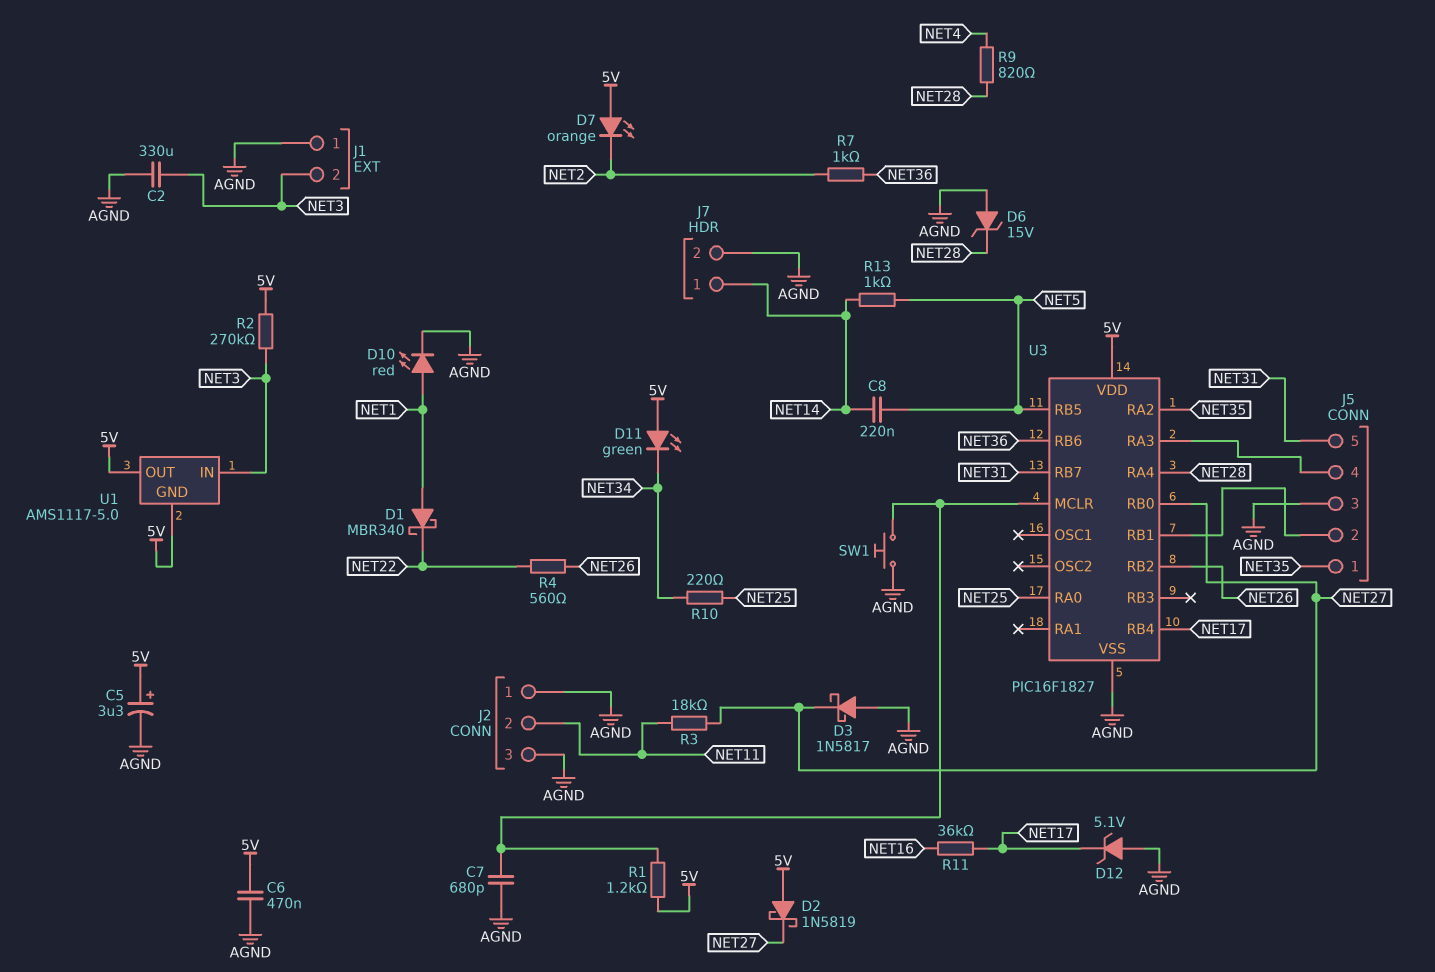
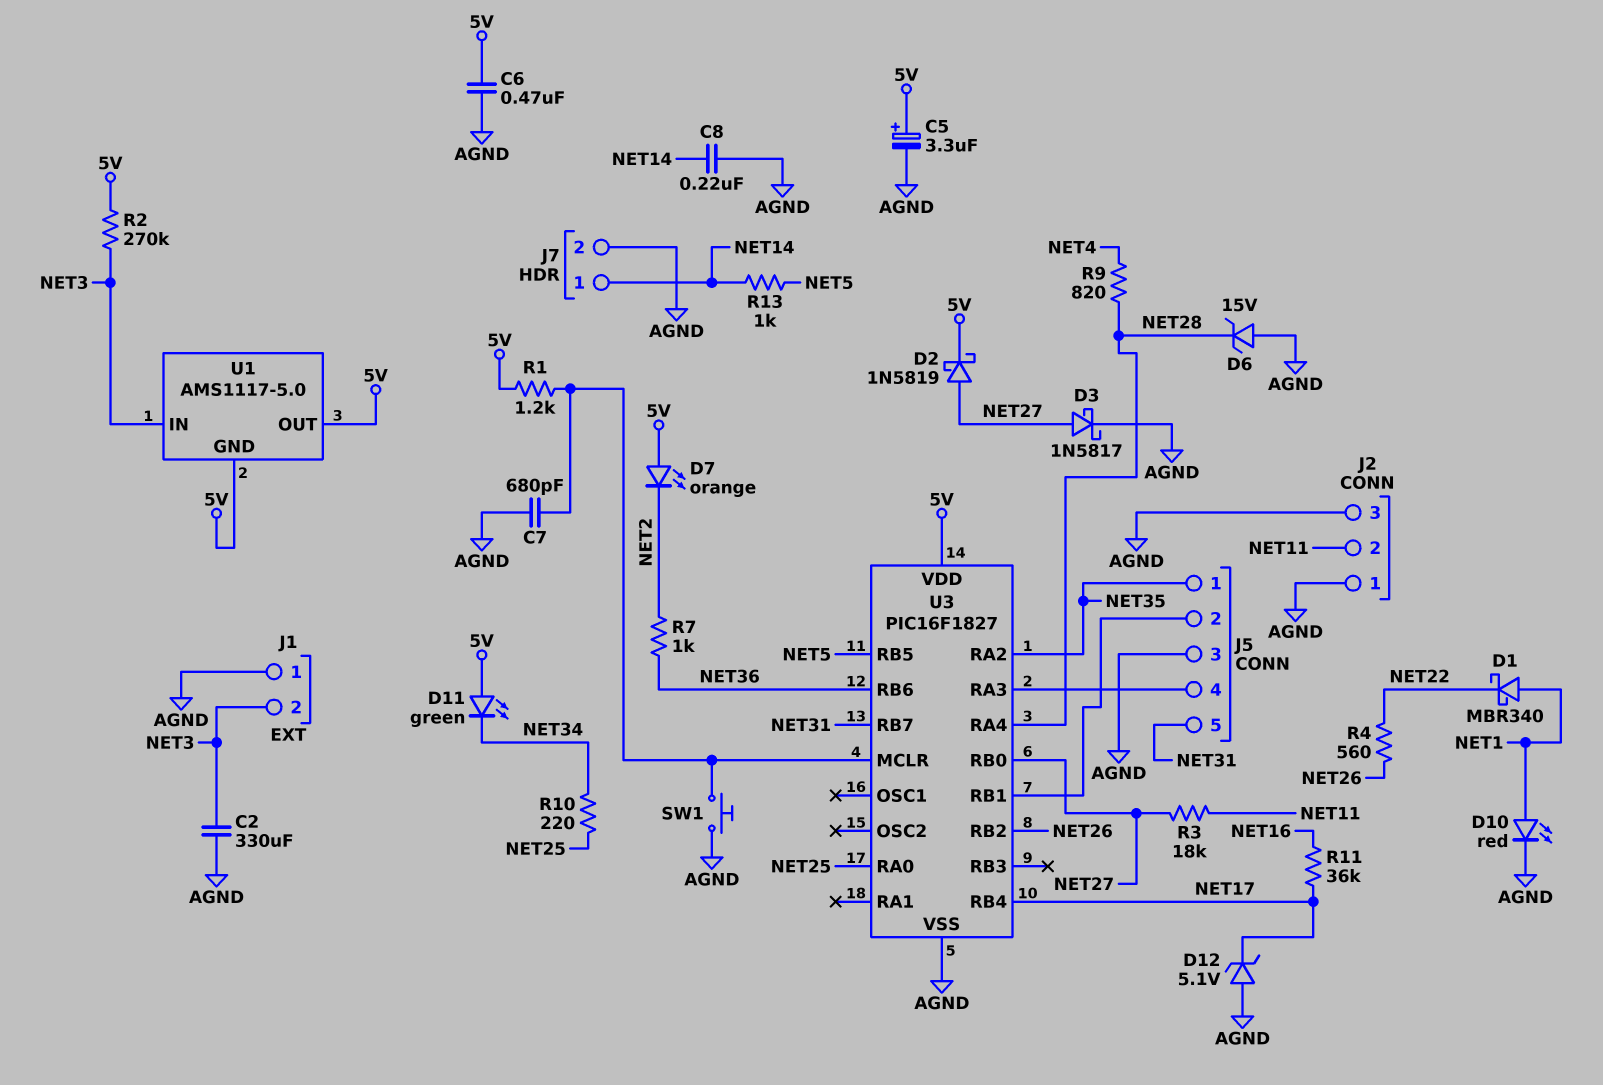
C8: 220nF (NET5, NET14) -> 220nF (AGND, NET14)
D2: schottky 1N5819 (A 5V, K NET27) -> schottky 1N5819 (A NET27, K 5V)
D3: schottky 1N5817 (A AGND, K NET27) -> schottky 1N5817 (A NET27, K AGND)

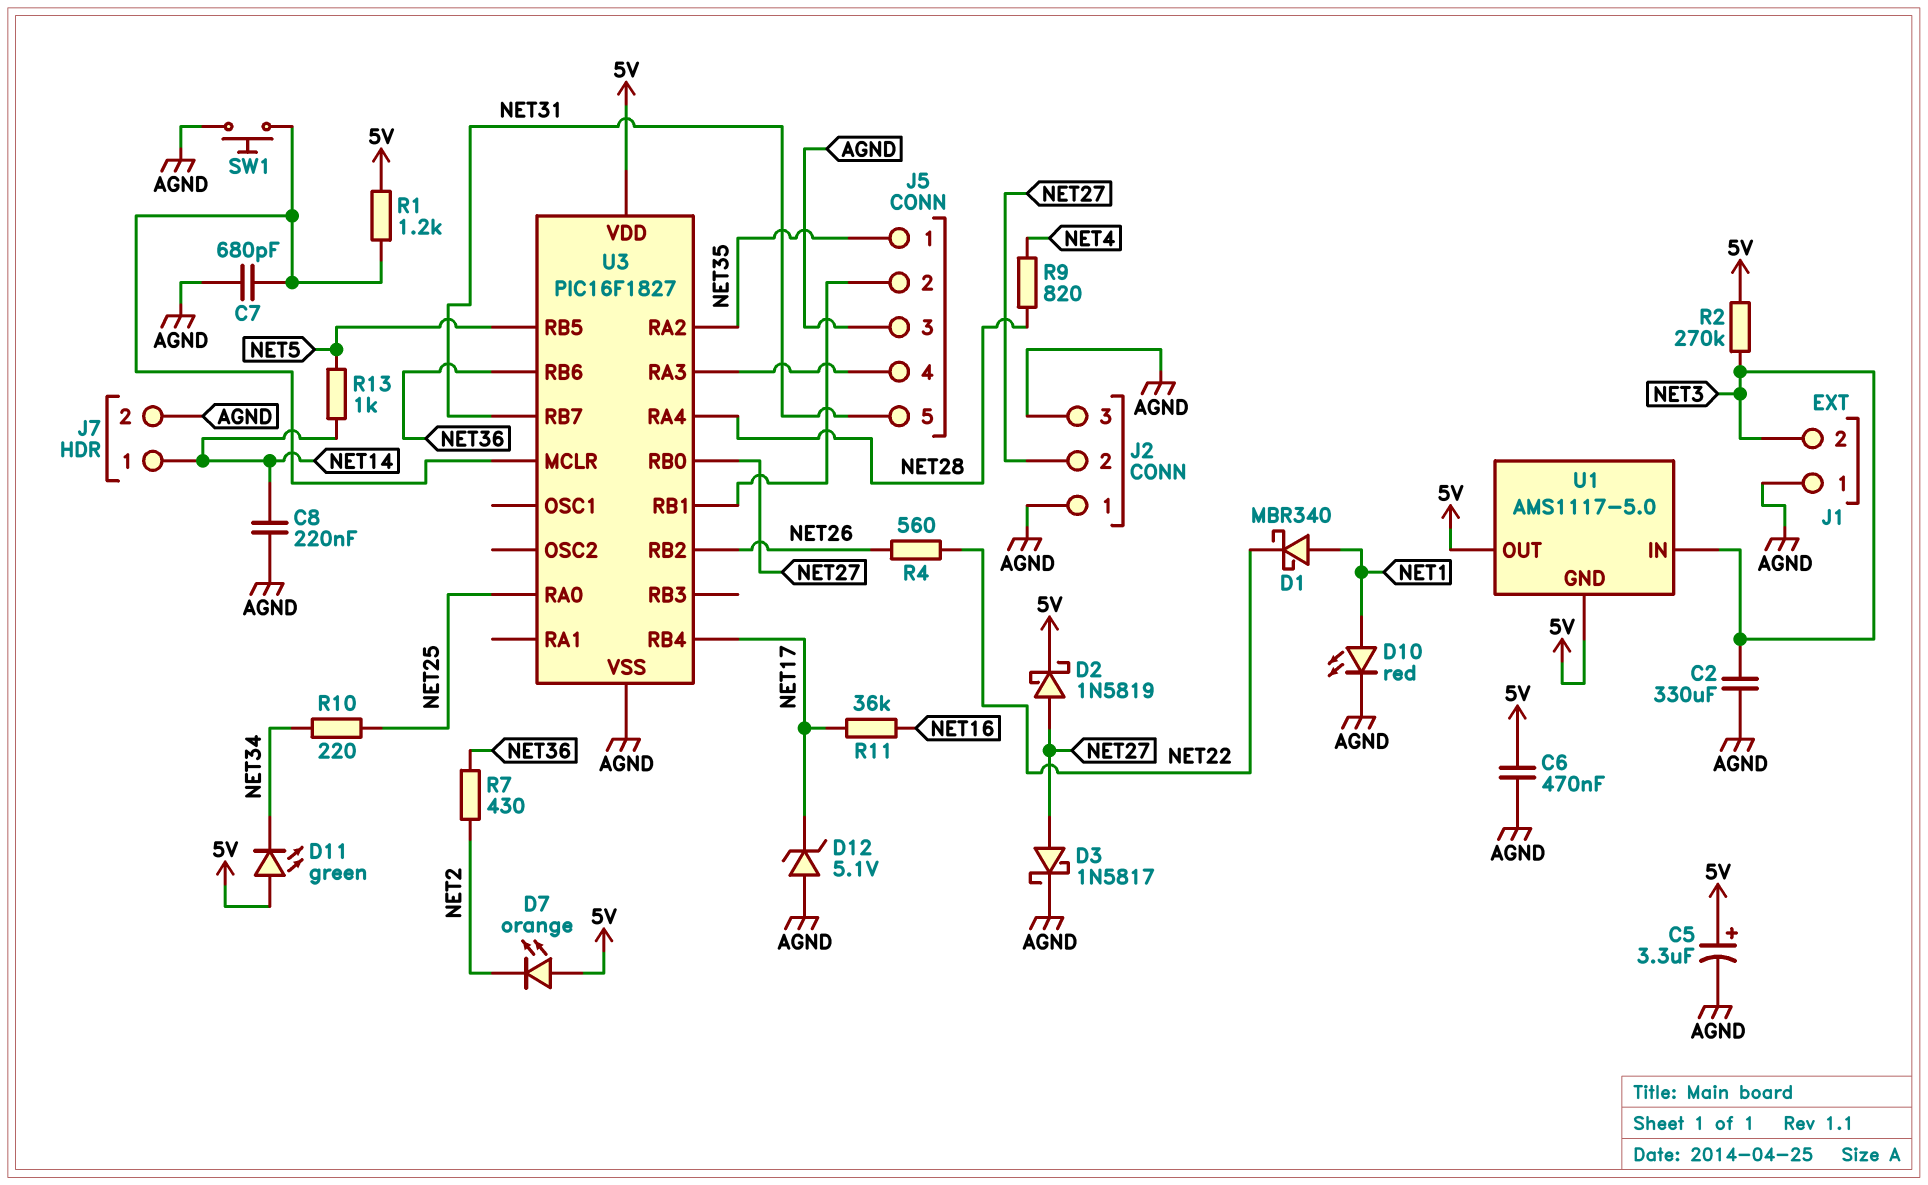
D6: zener 15V (A AGND, K NET28) -> none
J2 pin 2: NET11 -> NET27
R3: 18k (NET11, NET27) -> none
R7: 1k (NET2, NET36) -> 430 (NET2, NET36)

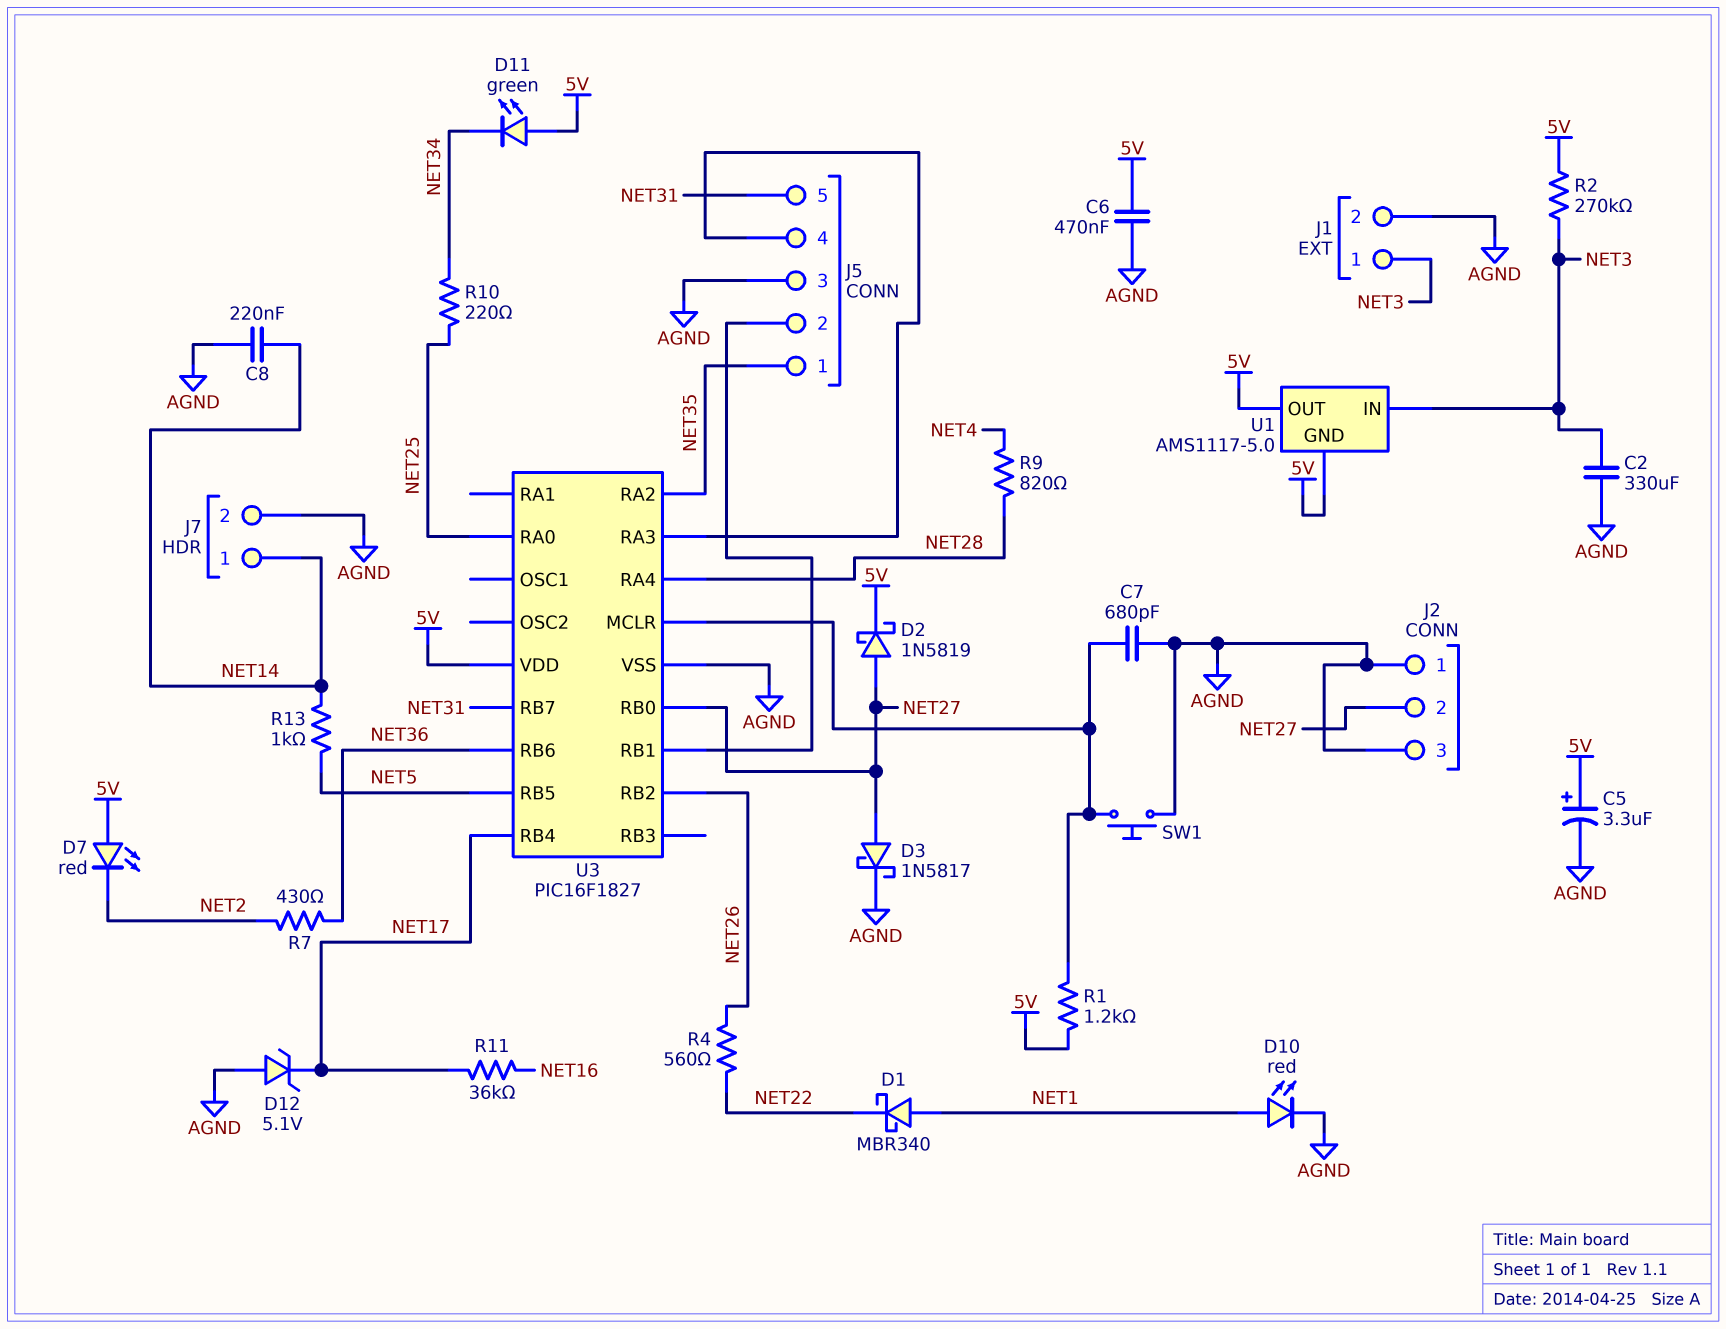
D7: LED orange (A 5V, K NET2) -> LED red (A 5V, K NET2)
J1 pin 1: AGND -> NET3
J1 pin 2: NET3 -> AGND

